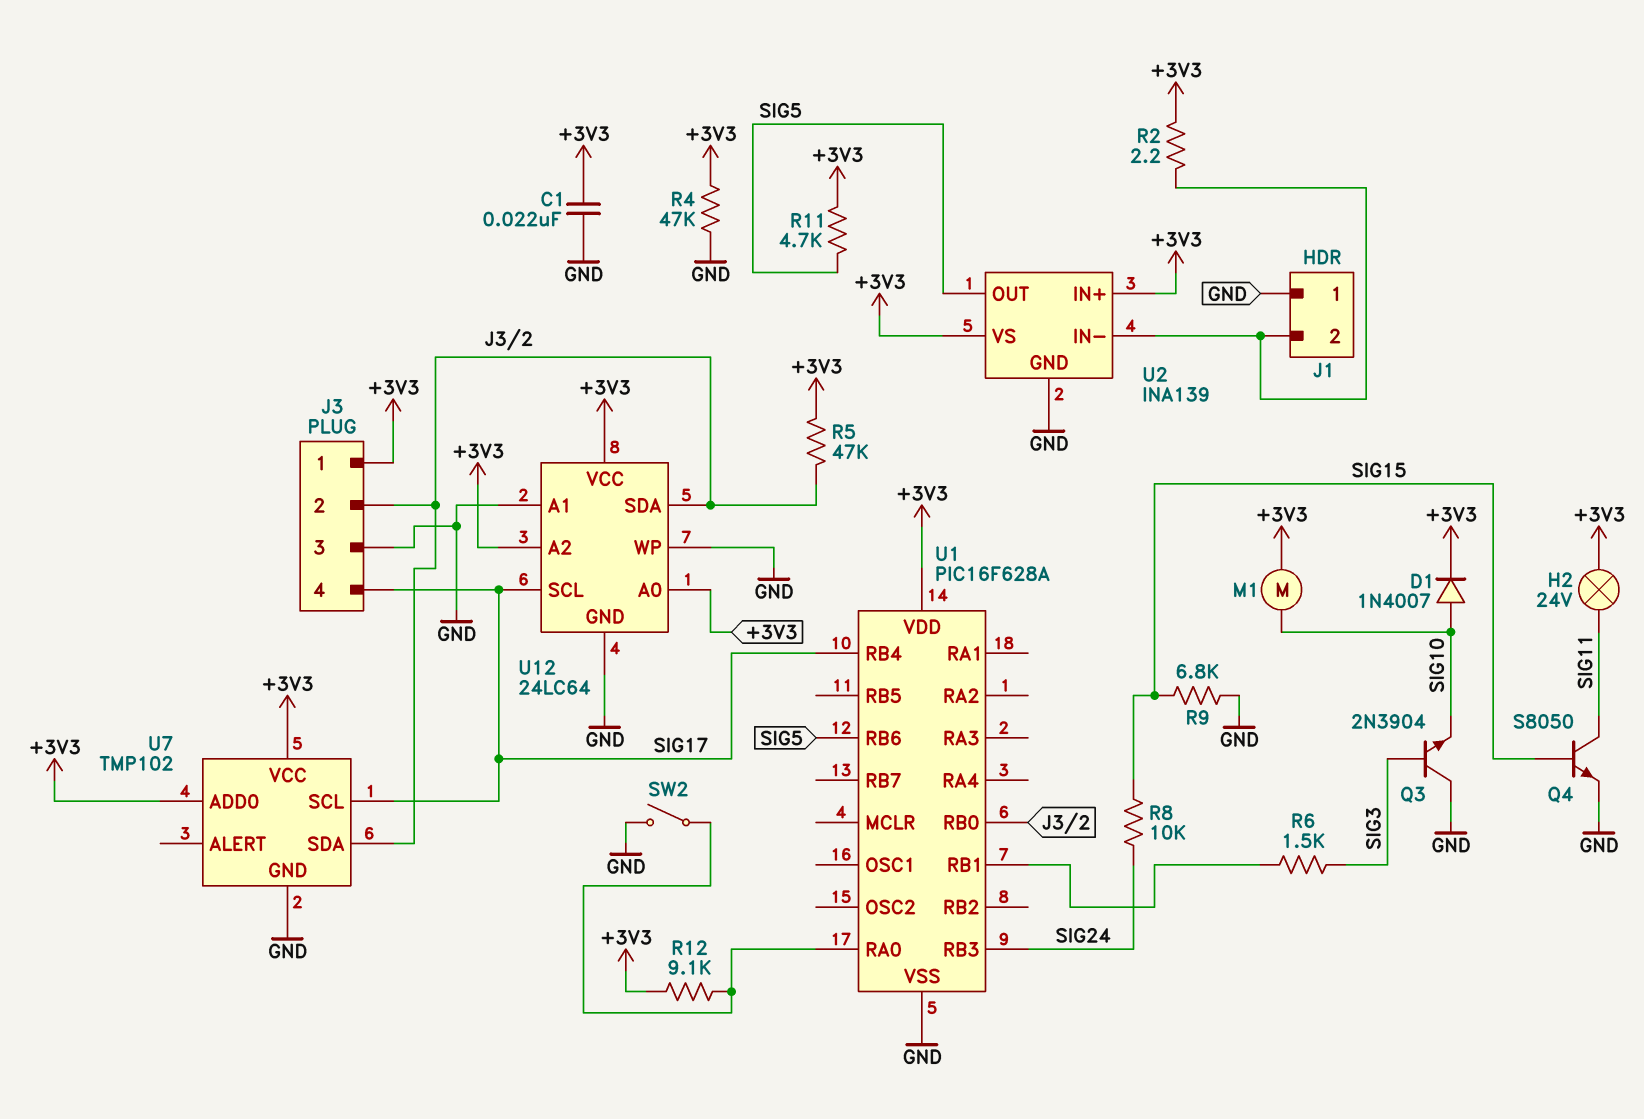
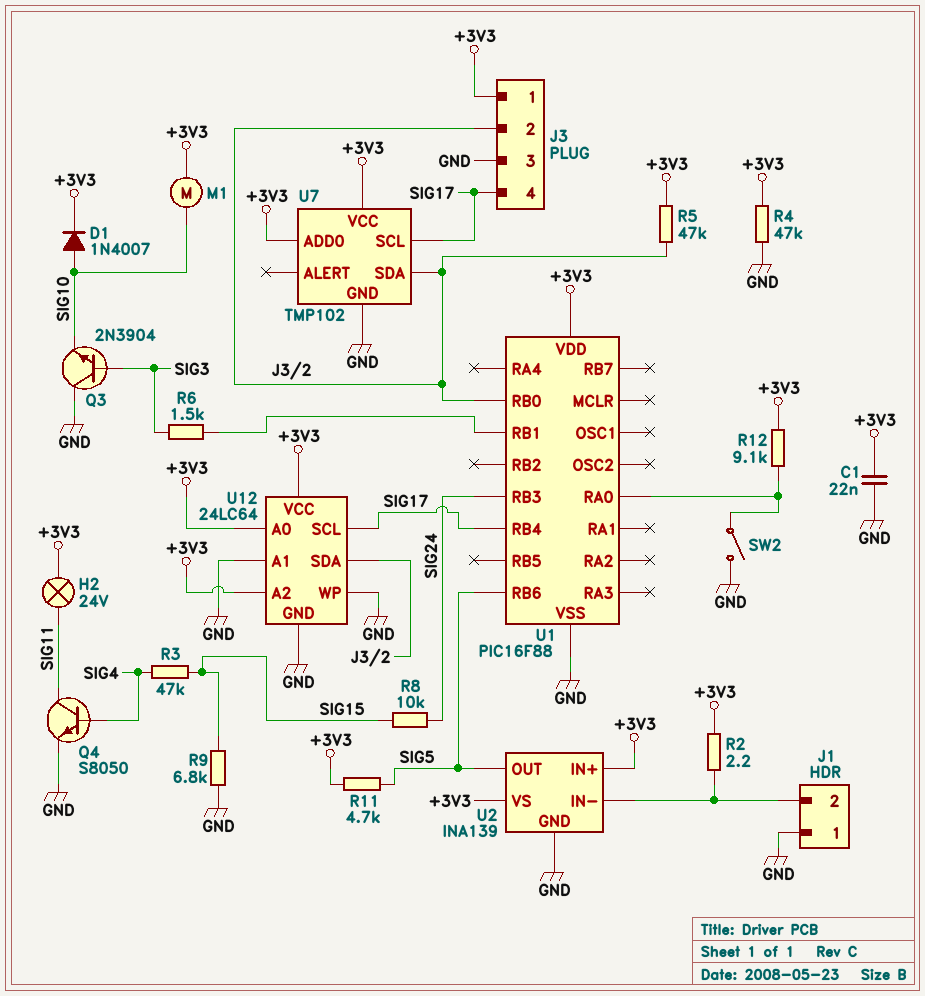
Q4: NPN S8050 (B SIG15, C SIG11, E GND) -> NPN S8050 (B SIG4, C SIG11, E GND)
R3: none -> 47k (SIG4, SIG15)
U1: PIC16F628A -> PIC16F88

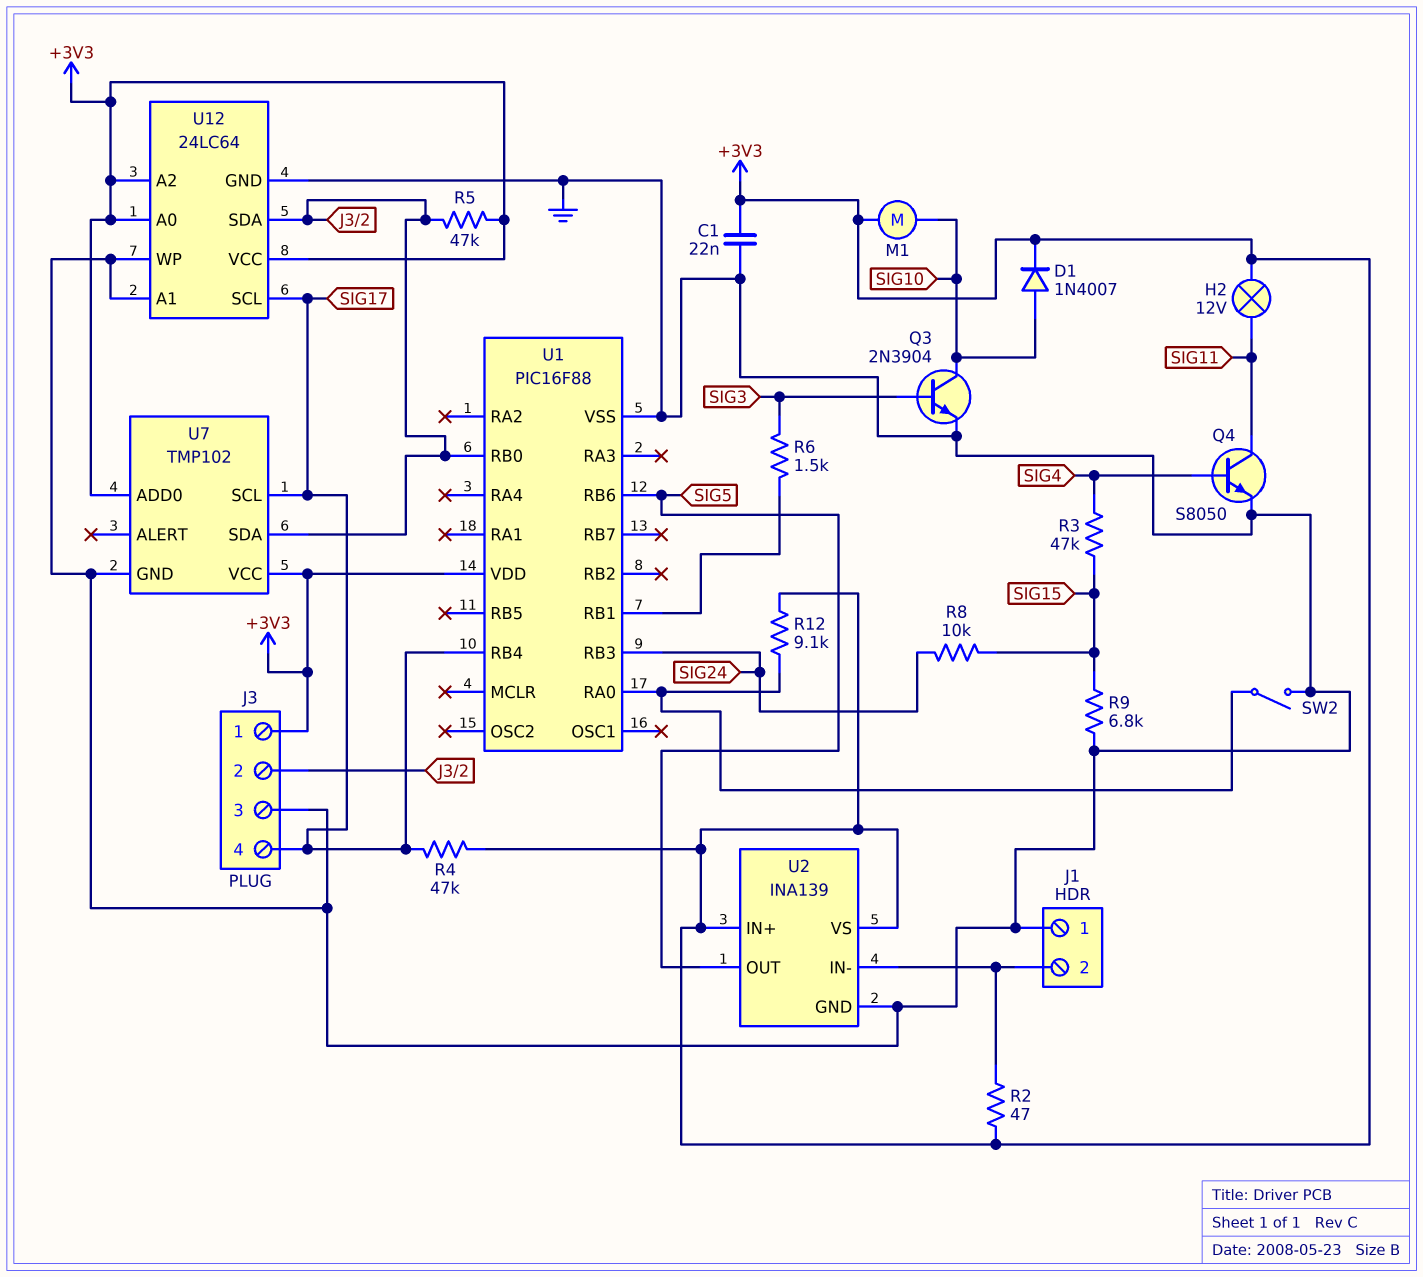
H2: lamp 24V (+3V3, SIG11) -> lamp 12V (+3V3, SIG11)
Q3: NPN 2N3904 (B SIG3, C GND, E SIG10) -> NPN 2N3904 (B SIG3, C SIG10, E GND)
R2: 2.2 (+3V3, J1/2) -> 47 (+3V3, J1/2)
R4: 47k (+3V3, GND) -> 47k (+3V3, SIG17)
R11: 4.7k (+3V3, SIG5) -> none

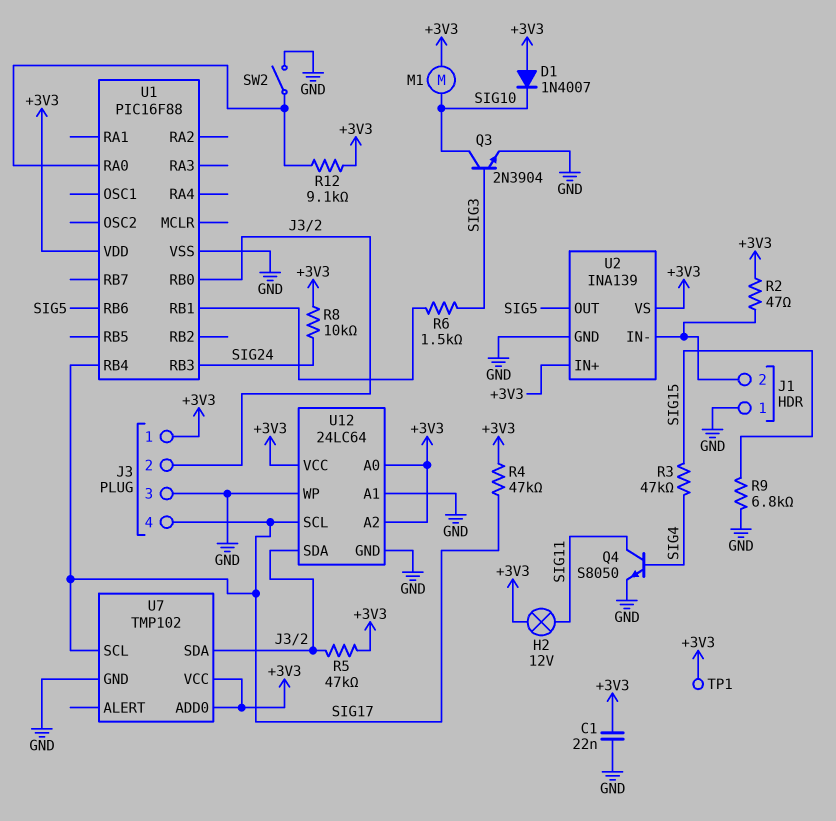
D1: diode 1N4007 (A SIG10, K +3V3) -> diode 1N4007 (A +3V3, K SIG10)
R8: 10k (SIG15, SIG24) -> 10k (+3V3, SIG24)
TP1: none -> test point (+3V3)

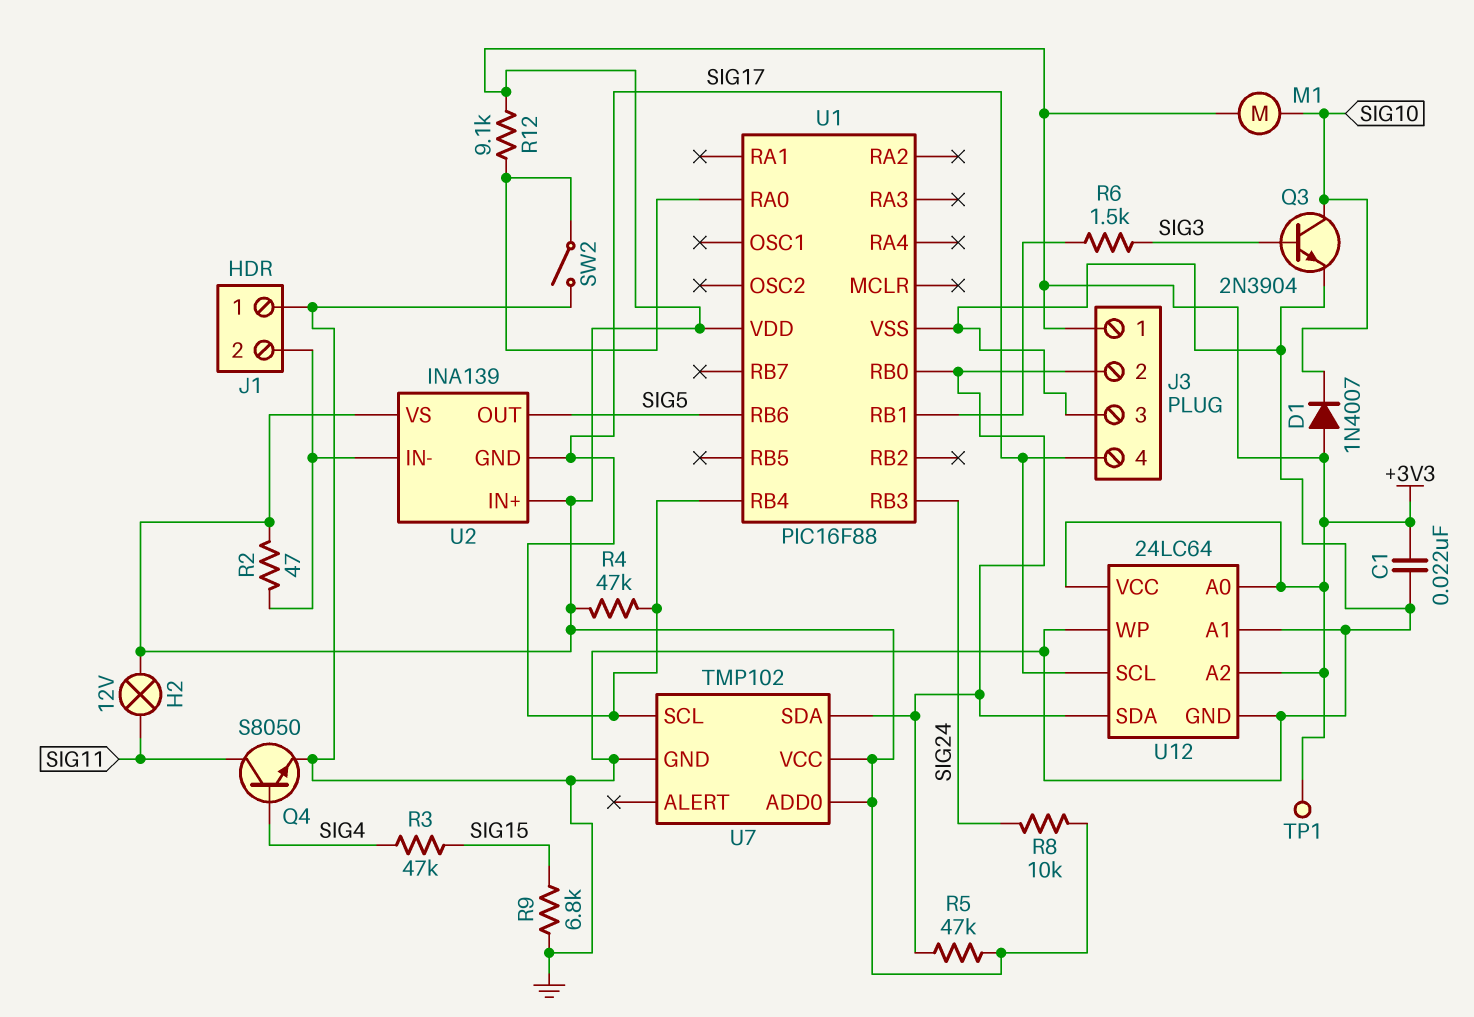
U2 pin GND: GND -> SIG17

